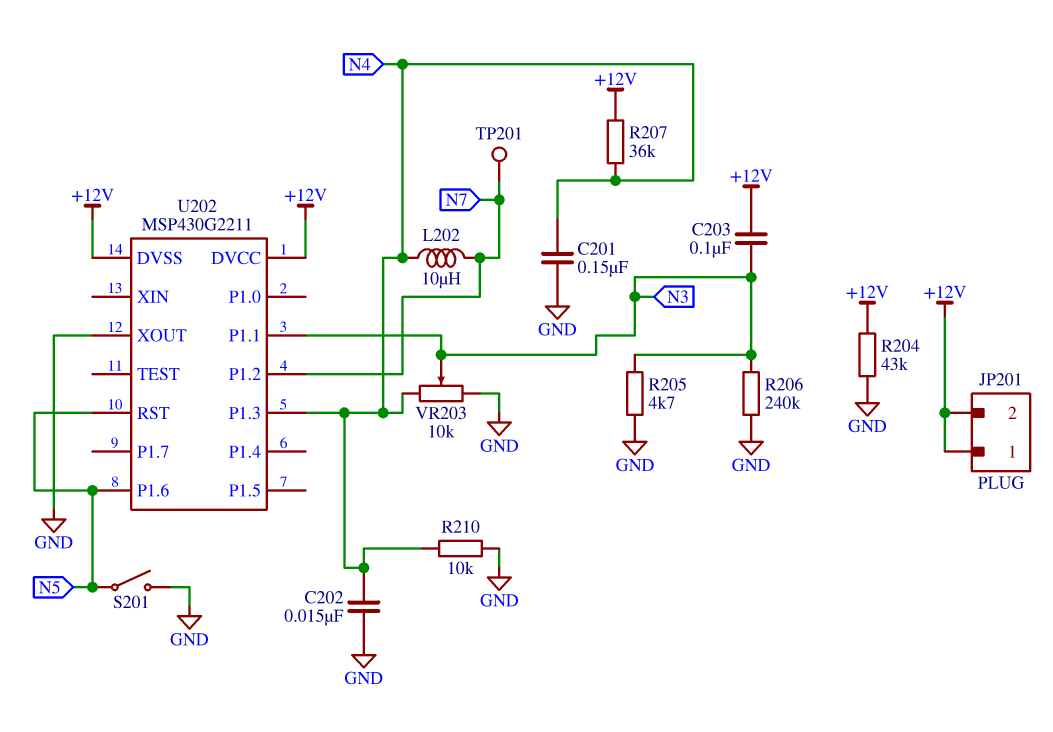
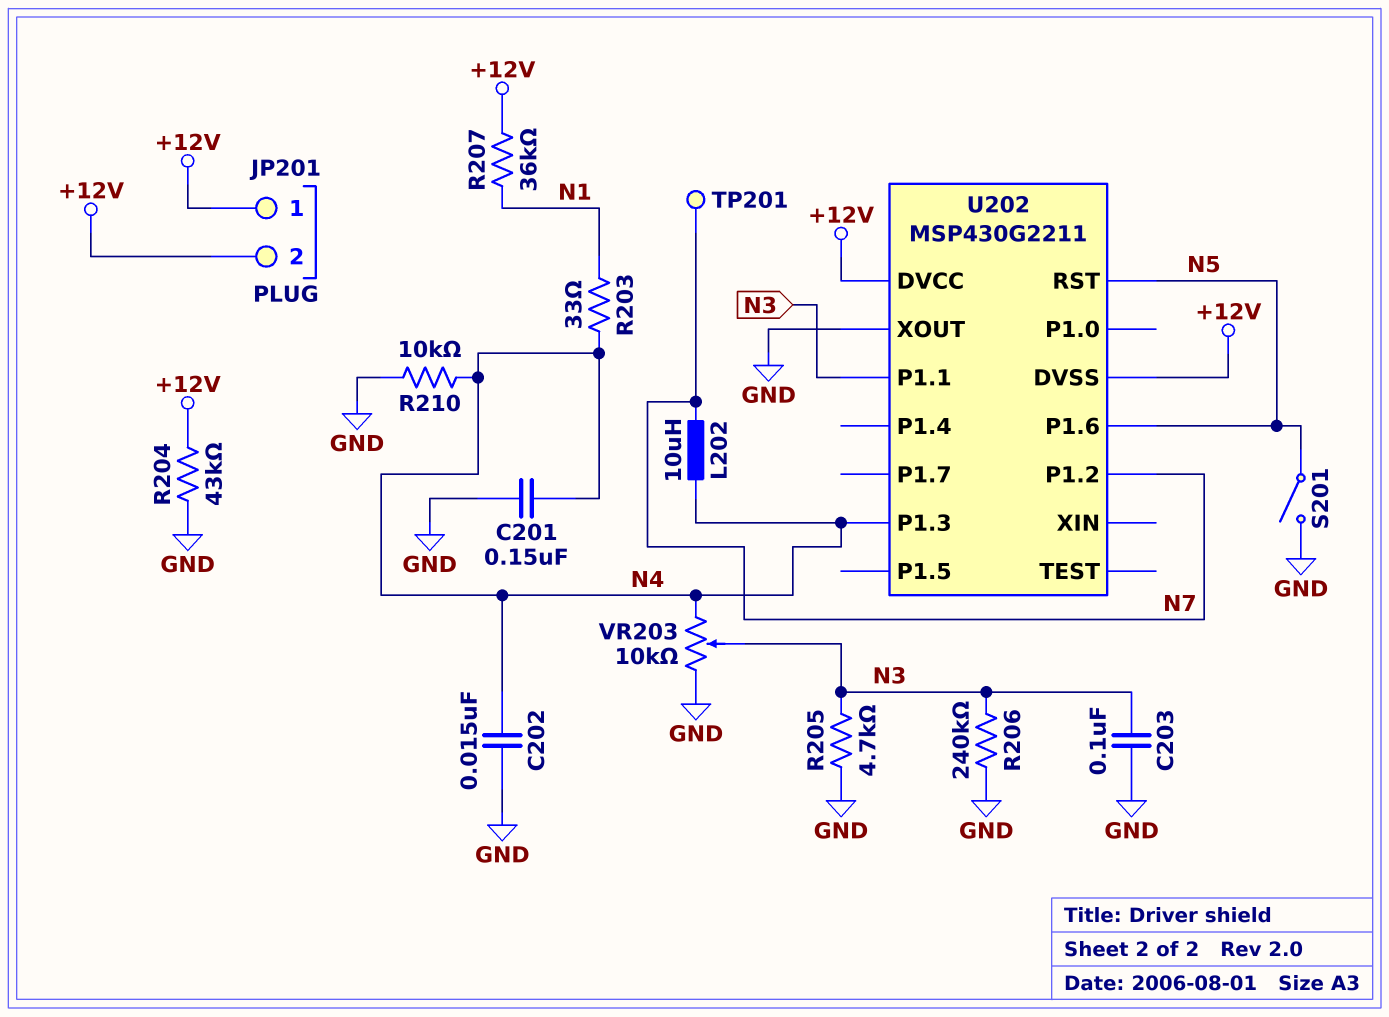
C203: 100nF (+12V, N3) -> 100nF (GND, N3)
R203: none -> 33 (N1, N4)
R207: 36k (+12V, N4) -> 36k (+12V, N1)

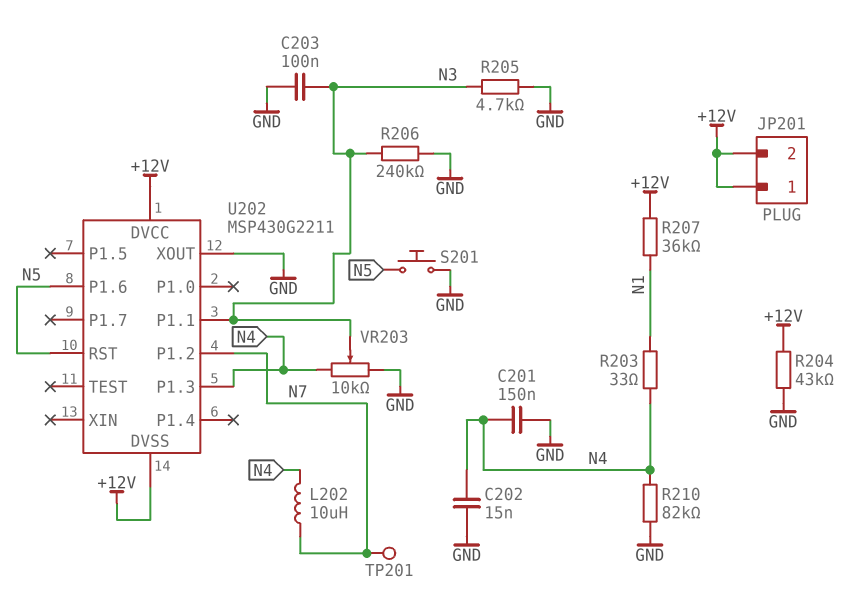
R210: 10k (GND, N4) -> 82k (GND, N4)
S201: switch (GND, N5) -> button (GND, N5)

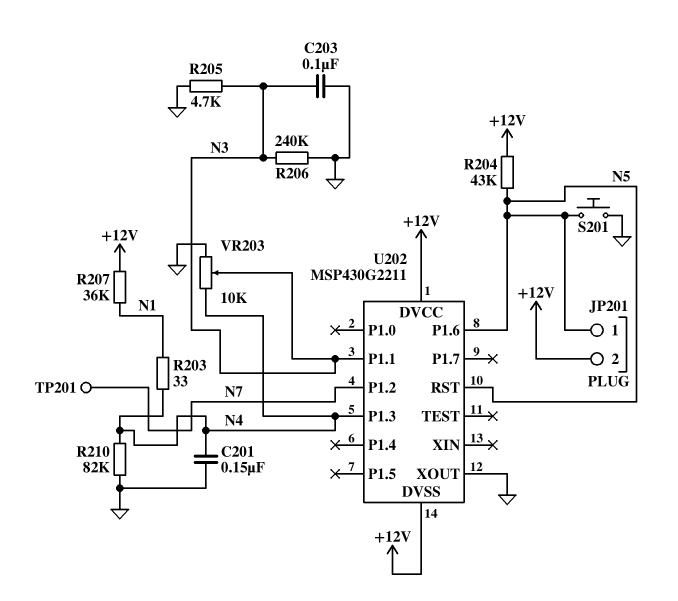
C202: 15nF (GND, N4) -> none
JP201 pin 1: +12V -> N5
L202: 10uH (N4, N7) -> none
R204: 43k (+12V, GND) -> 43k (+12V, N5)

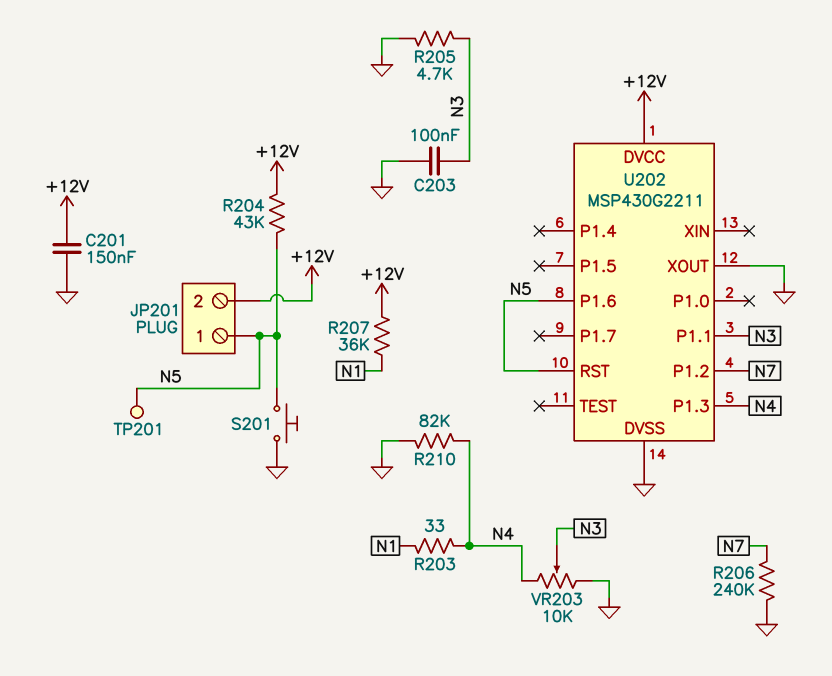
C201: 150nF (GND, N4) -> 150nF (+12V, GND)
R206: 240k (GND, N3) -> 240k (GND, N7)
TP201: test point (N7) -> test point (N5)
U202 pin DVSS: +12V -> GND

